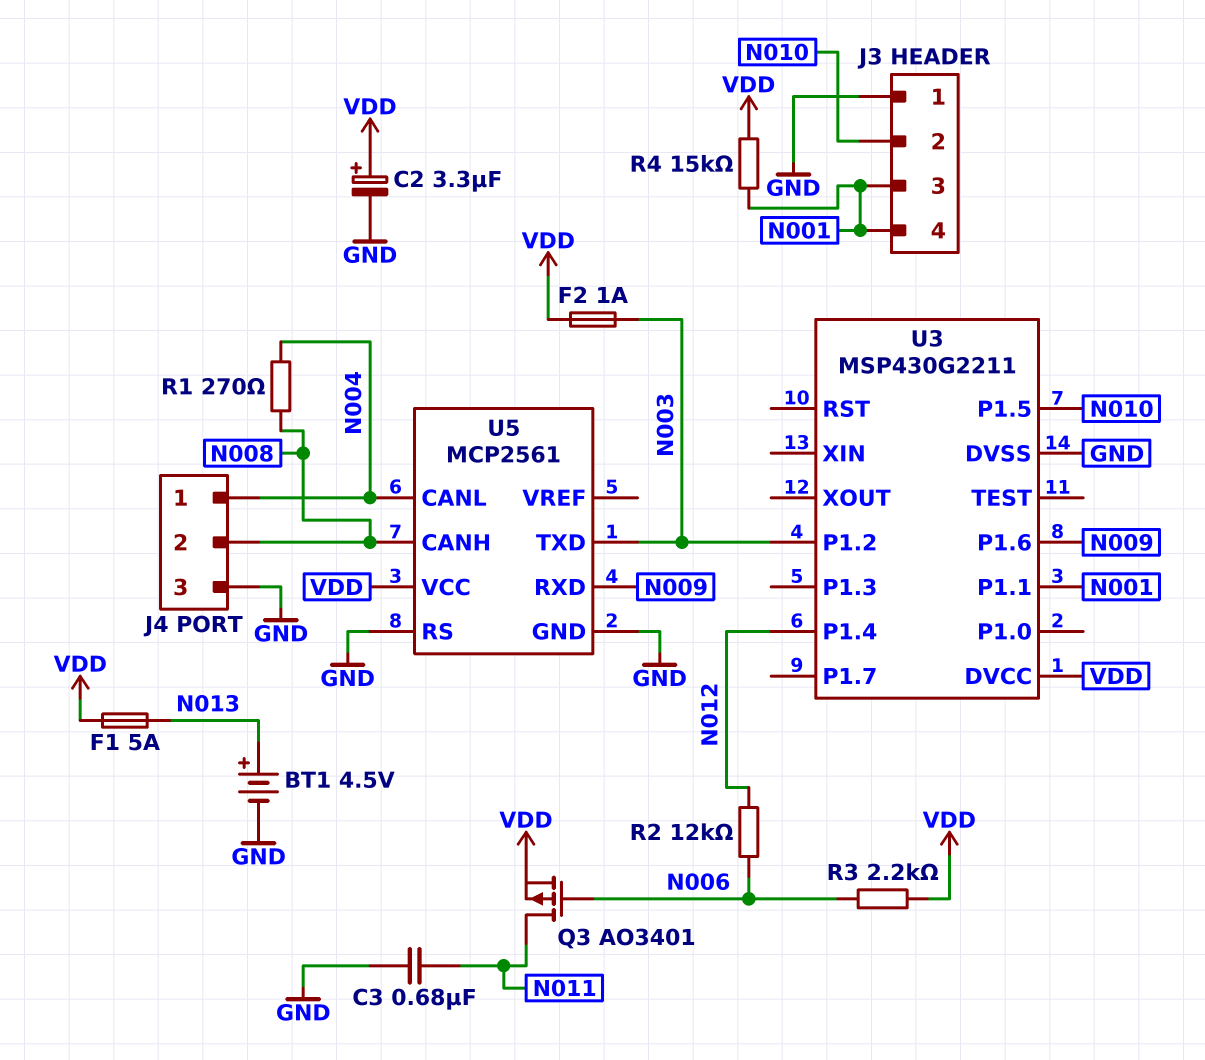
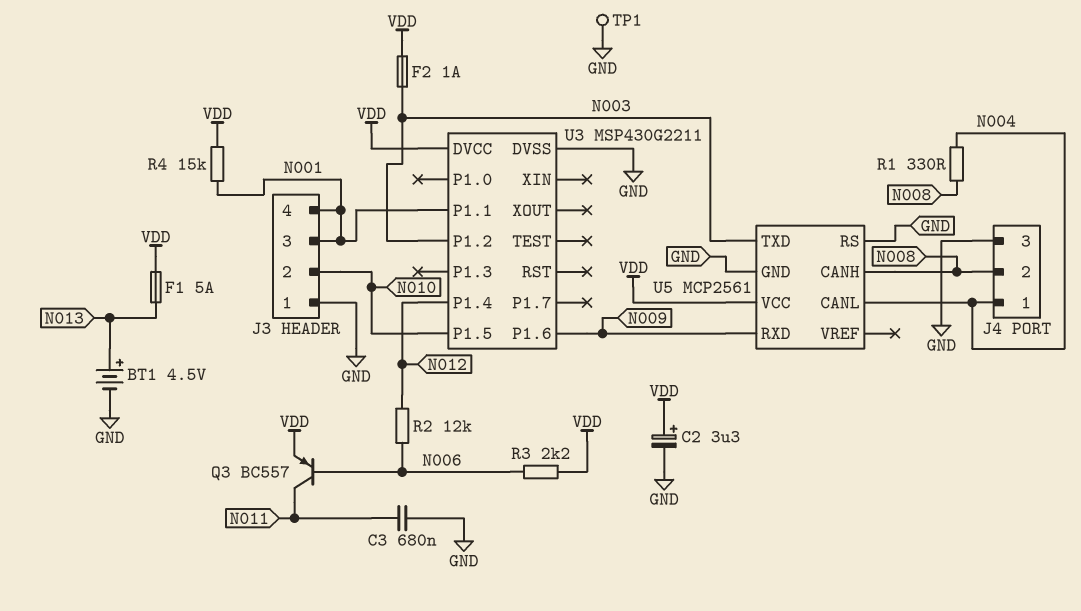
Q3: PMOS AO3401 (G N006, D N011, S VDD) -> PNP BC557 (B N006, C N011, E VDD)
R1: 270 (N004, N008) -> 330 (N004, N008)
TP1: none -> test point (GND)

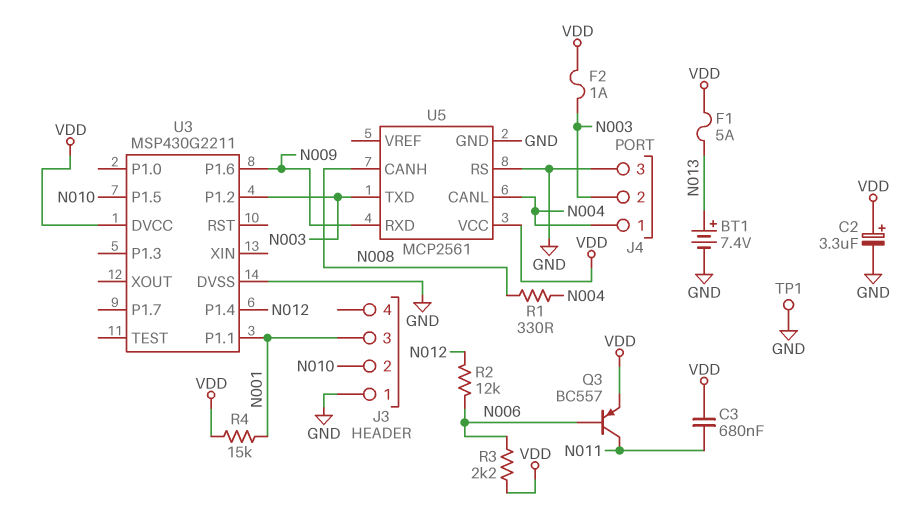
BT1: 4.5V (plus N013, minus GND) -> 7.4V (plus N013, minus GND)
C3: 680nF (GND, N011) -> 680nF (N011, VDD)
J3 pin 4: N001 -> none
J4 pin 2: N008 -> N003

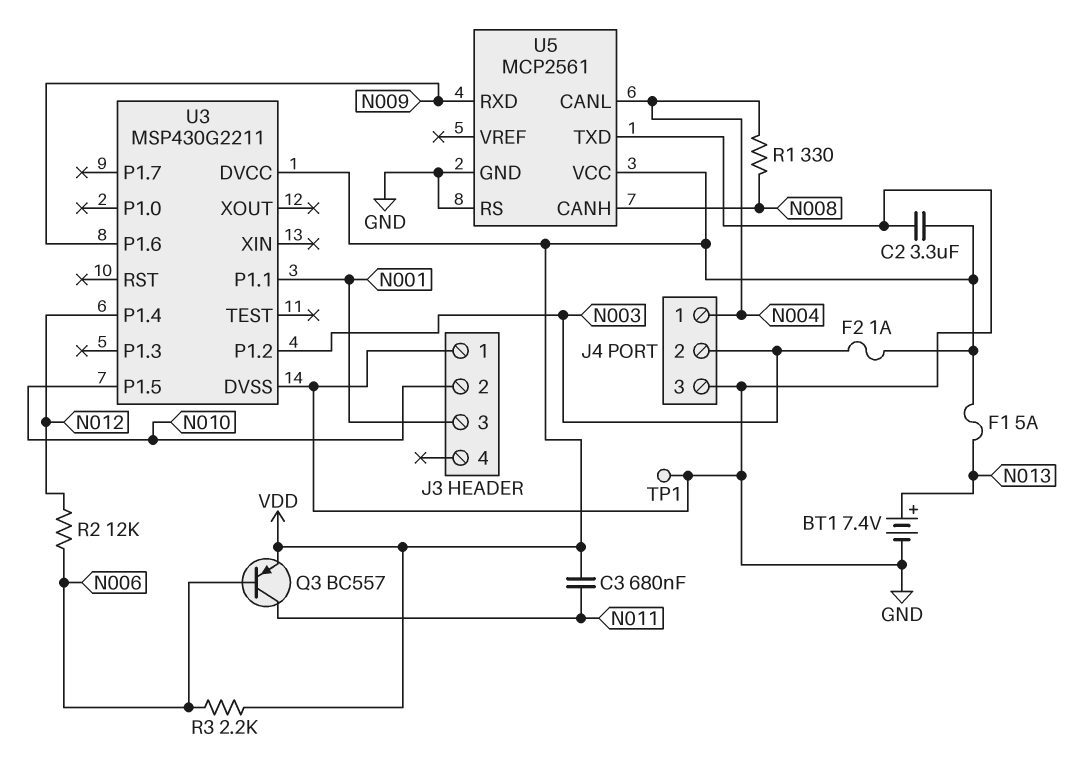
C2: 3.3uF (plus VDD, minus GND) -> 3.3uF (GND, VDD)
R4: 15k (N001, VDD) -> none
U5 pin TXD: N003 -> GND

